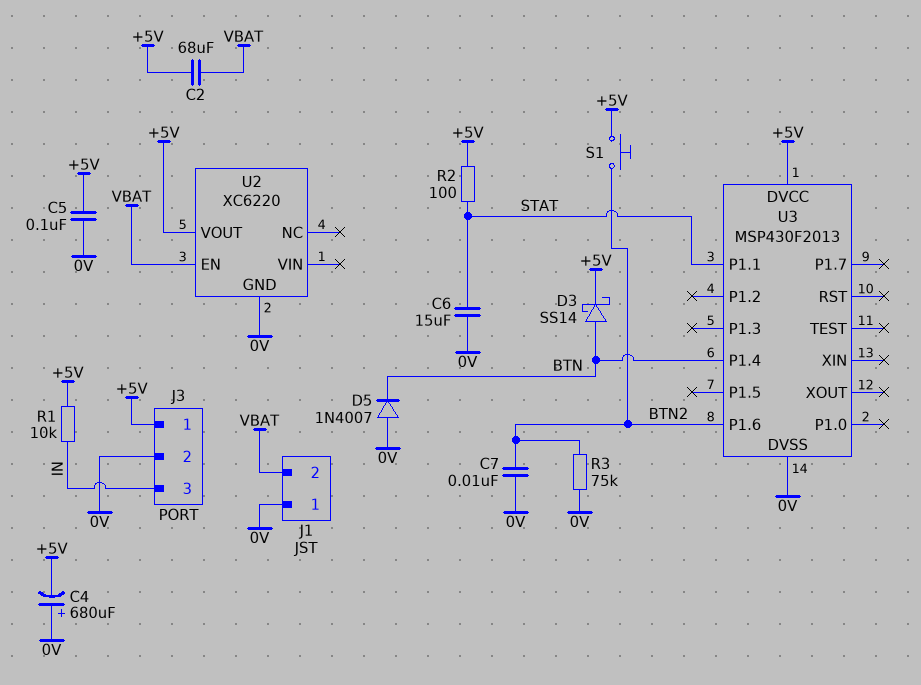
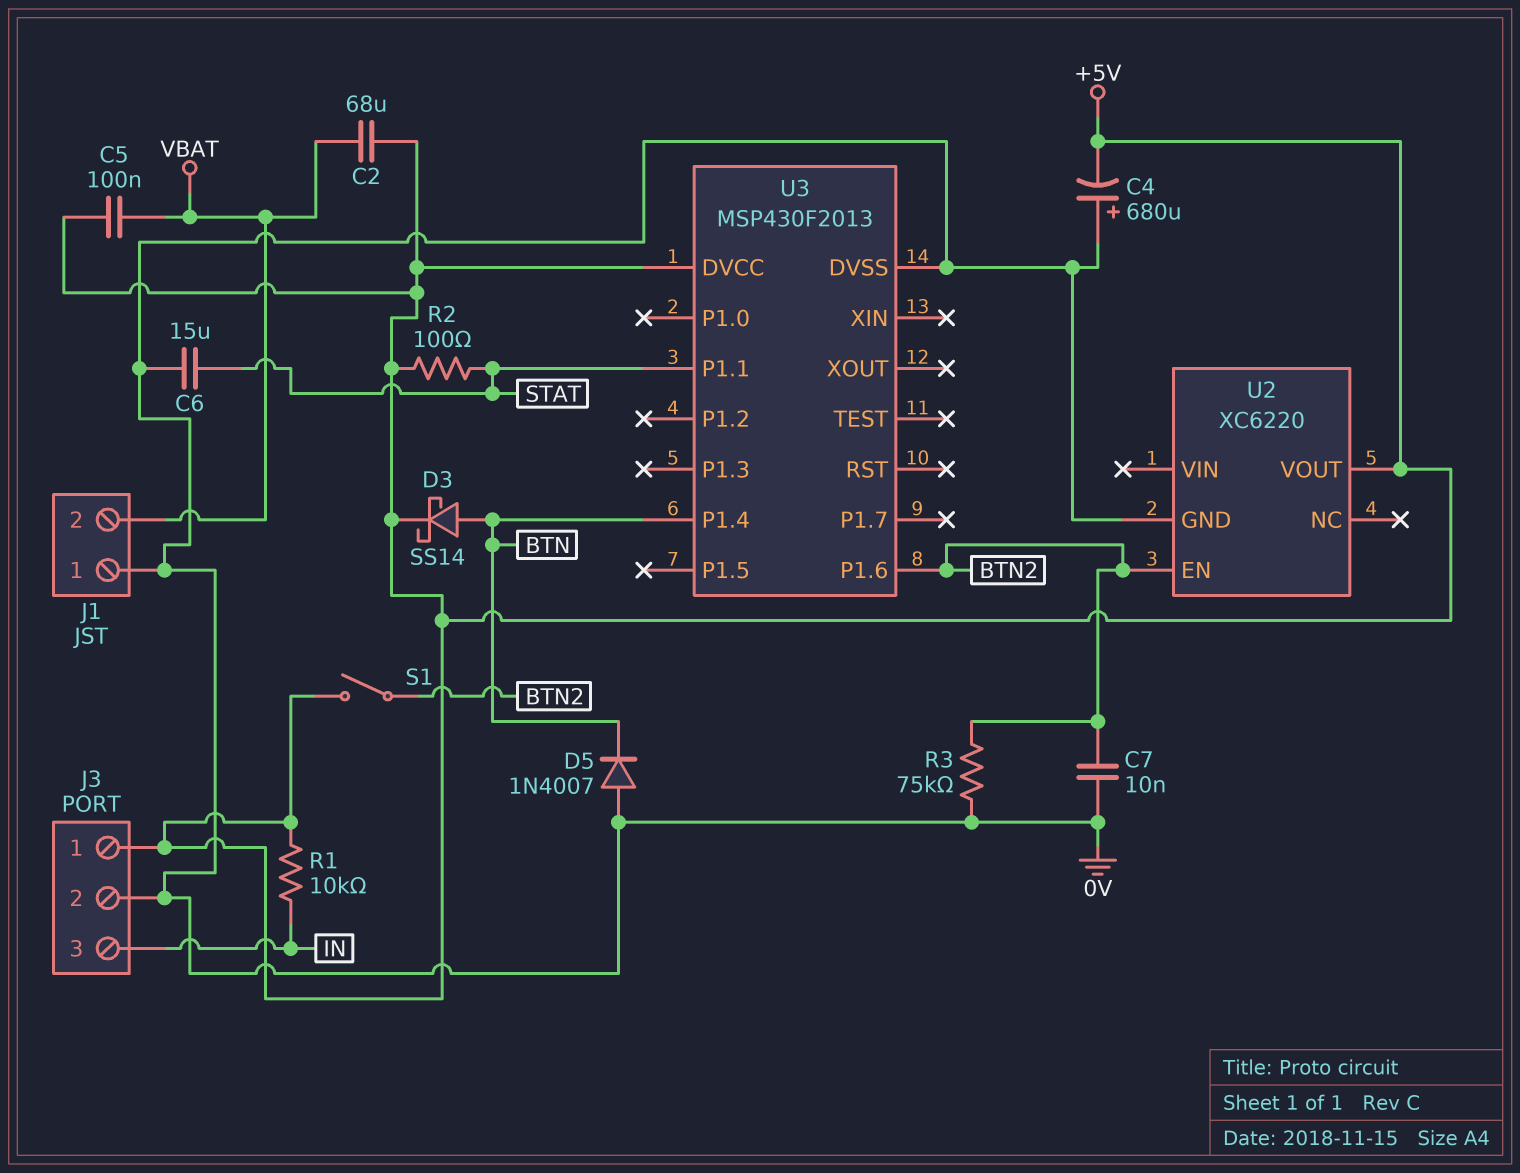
C5: 100nF (+5V, 0V) -> 100nF (+5V, VBAT)
S1: button (+5V, BTN2) -> switch (+5V, BTN2)
U2 pin EN: VBAT -> BTN2

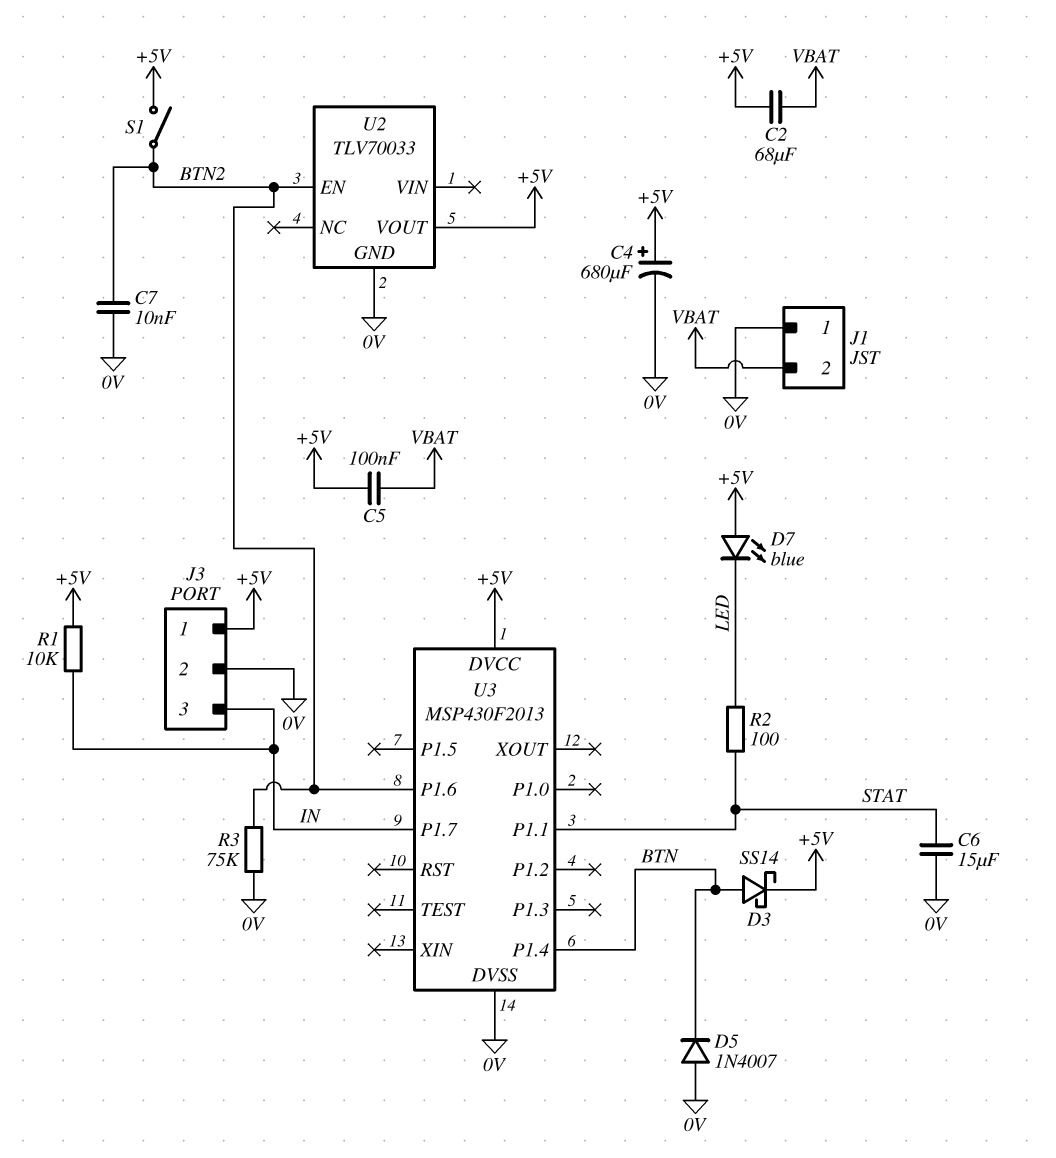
C4: 680uF (plus 0V, minus +5V) -> 680uF (plus +5V, minus 0V)
D7: none -> LED blue (A +5V, K LED)
R2: 100 (+5V, STAT) -> 100 (LED, STAT)
U2: XC6220 -> TLV70033
U3 pin P1.7: none -> IN

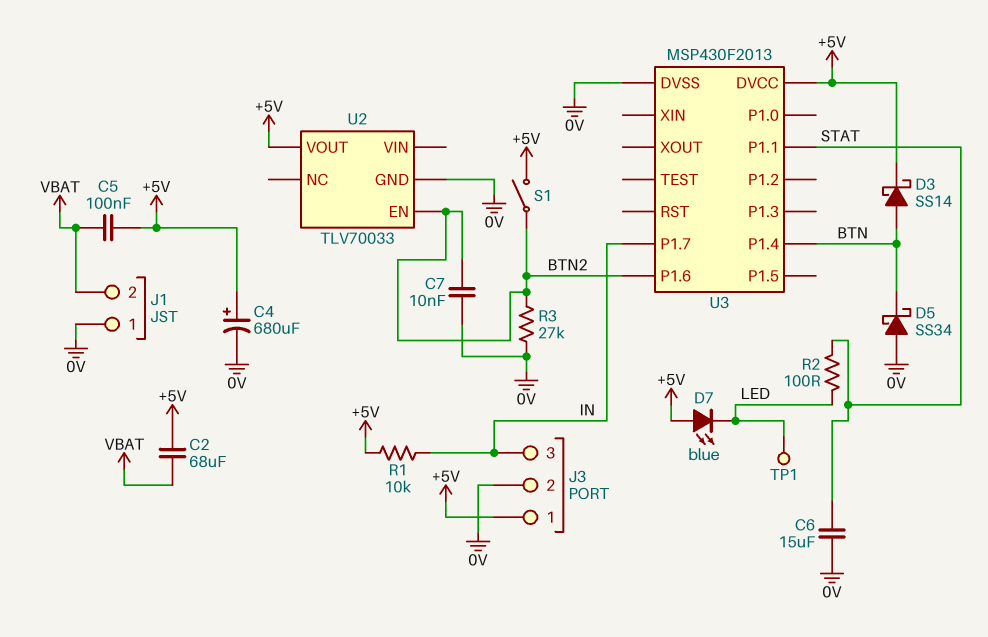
D5: diode 1N4007 (A 0V, K BTN) -> schottky SS34 (A 0V, K BTN)
R3: 75k (0V, BTN2) -> 27k (0V, BTN2)
TP1: none -> test point (LED)

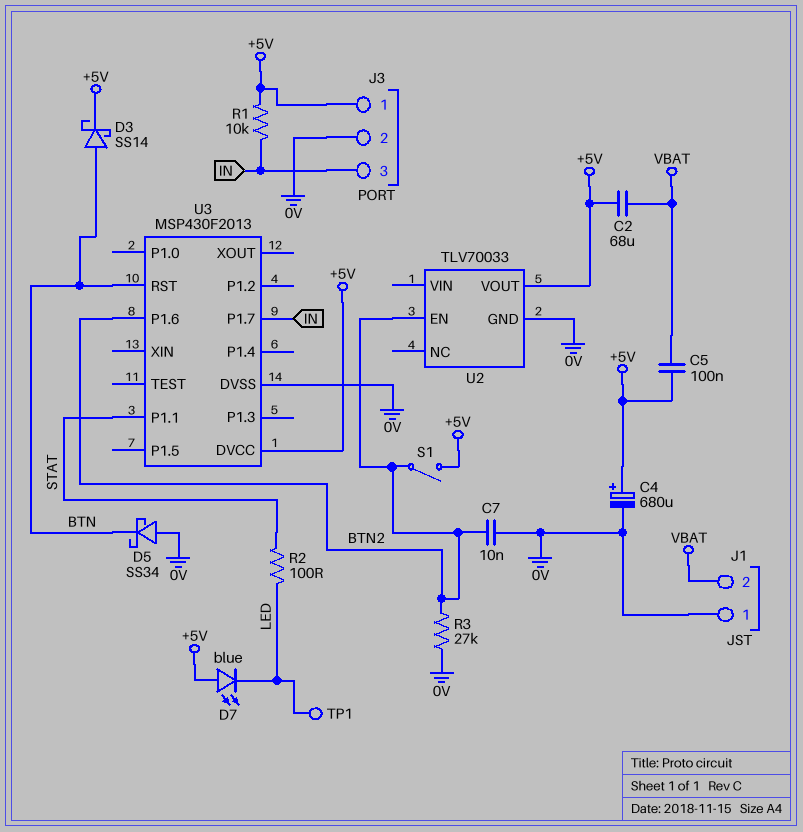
C6: 15uF (0V, STAT) -> none
U3 pin P1.4: BTN -> none
U3 pin RST: none -> BTN

